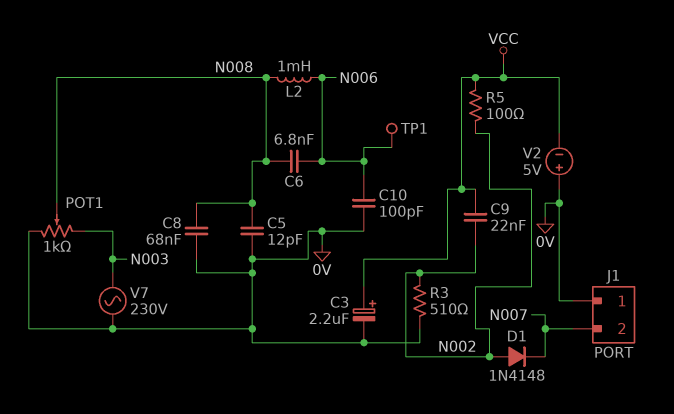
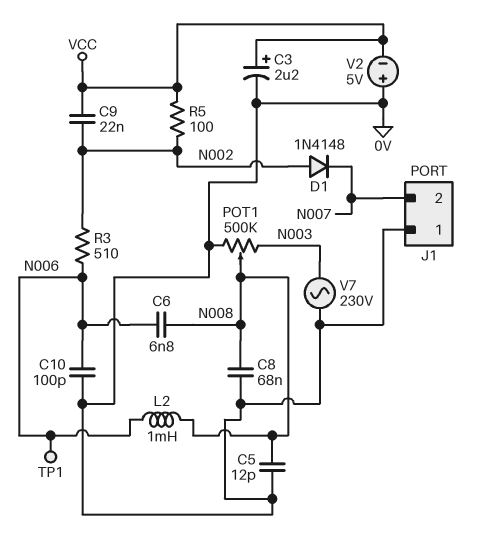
POT1: 1k (0V, N003, wiper N008) -> 500k (0V, N003, wiper N008)
R3: 510 (0V, N002) -> 510 (N002, N006)

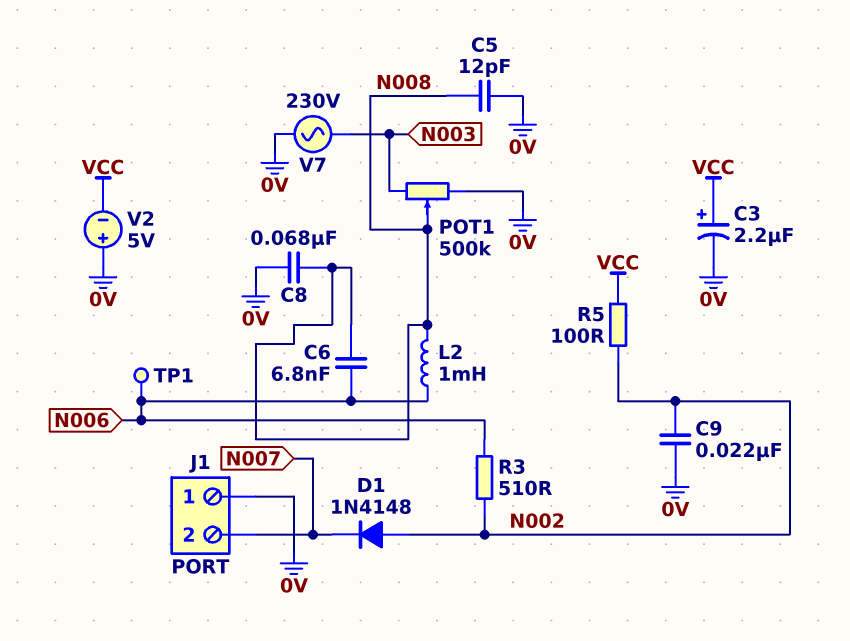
C9: 22nF (N002, VCC) -> 22nF (0V, N002)
C10: 100pF (0V, N006) -> none

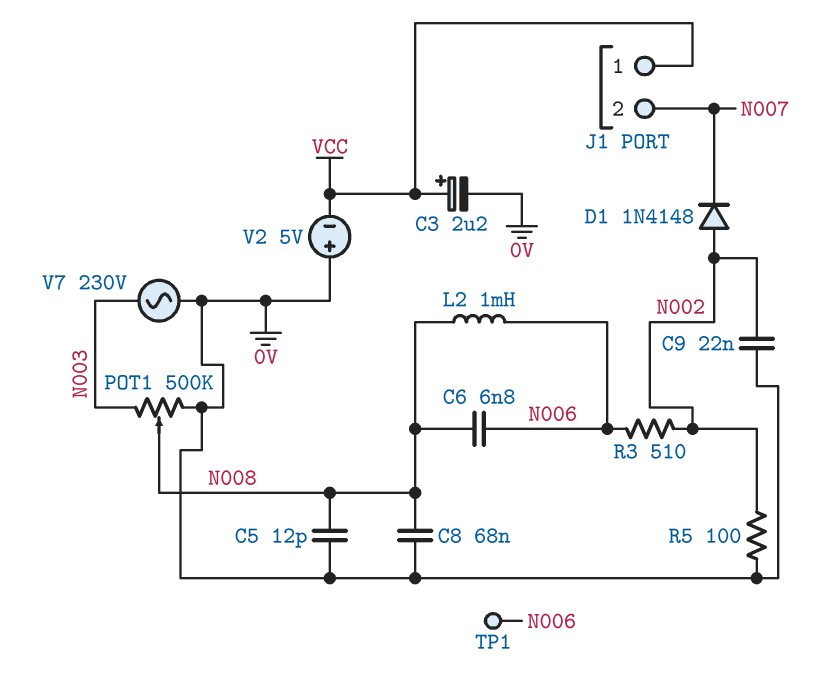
J1 pin 1: 0V -> VCC
R5: 100 (N002, VCC) -> 100 (0V, N002)

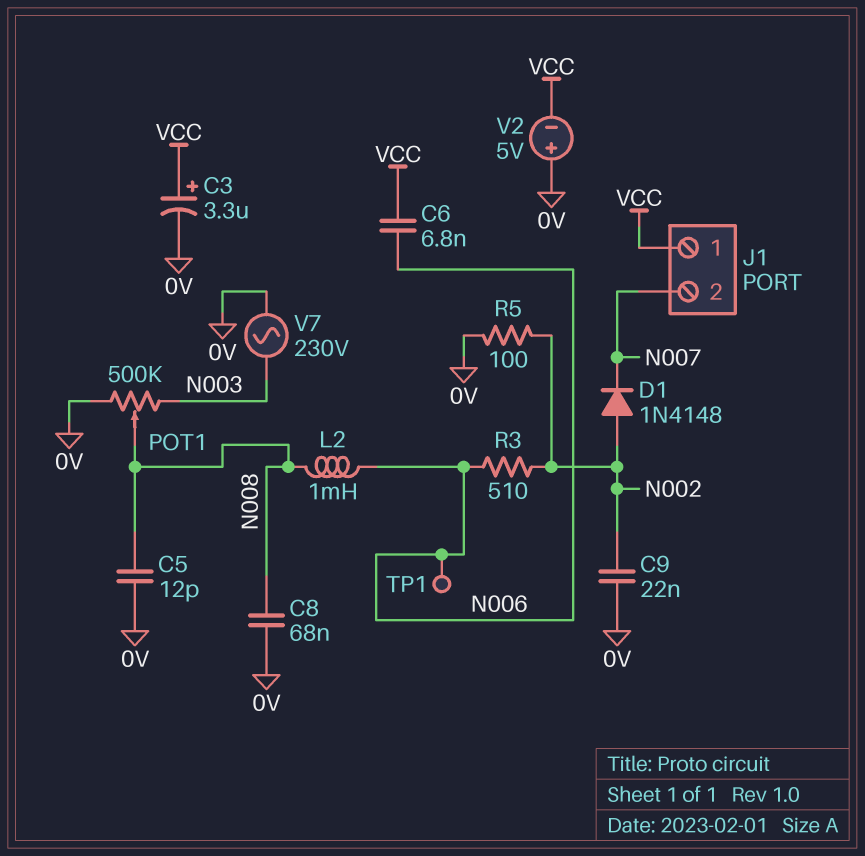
C3: 2.2uF (plus VCC, minus 0V) -> 3.3uF (plus VCC, minus 0V)
C6: 6.8nF (N006, N008) -> 6.8nF (N006, VCC)

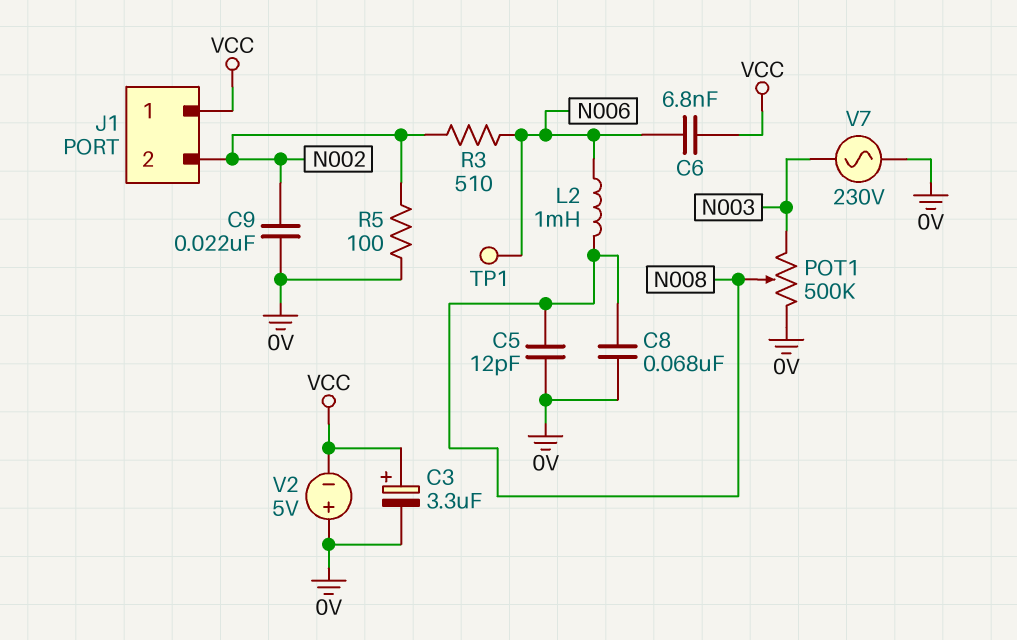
D1: diode 1N4148 (A N002, K N007) -> none
J1 pin 2: N007 -> N002

